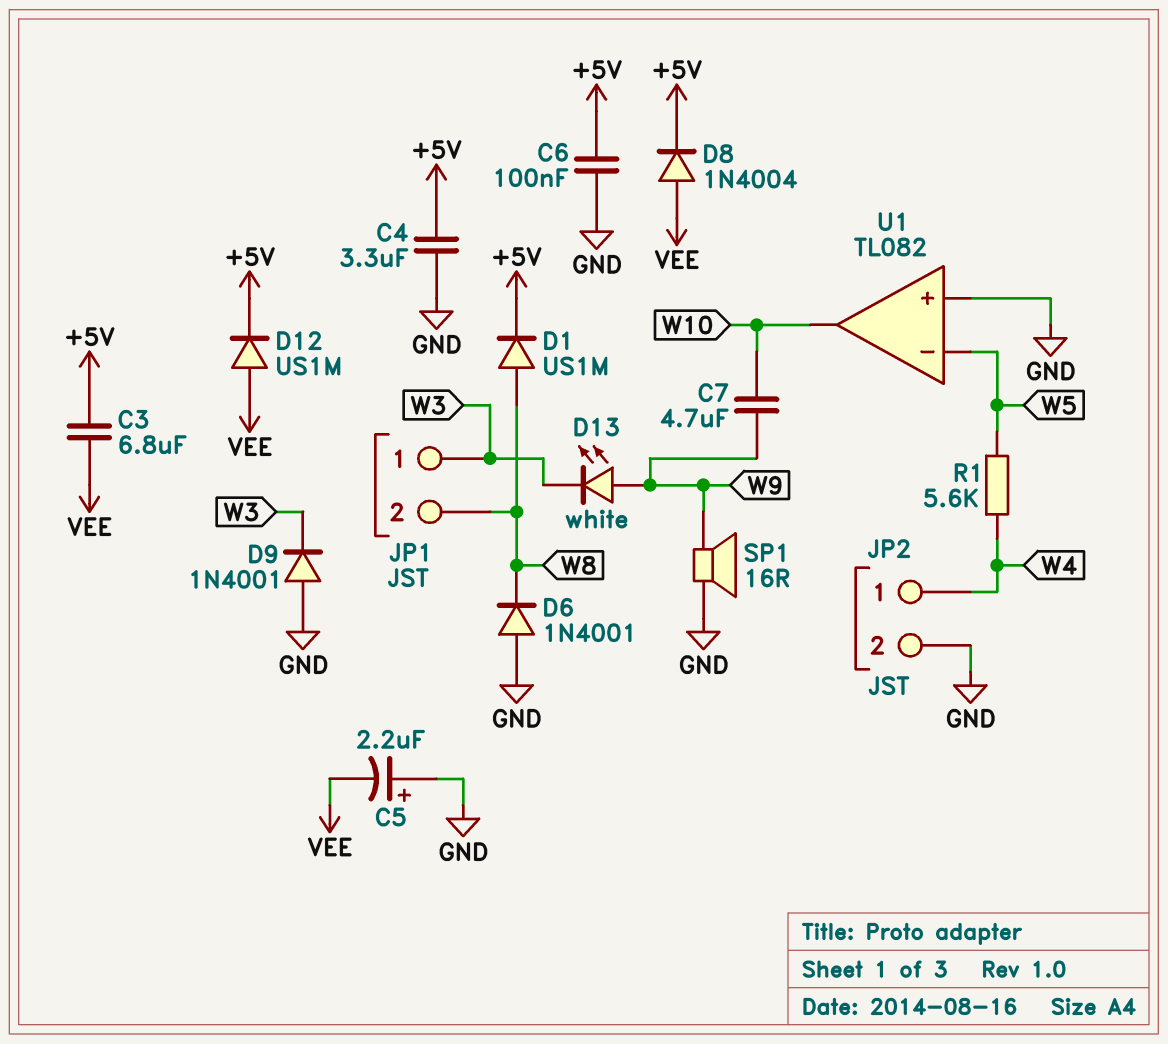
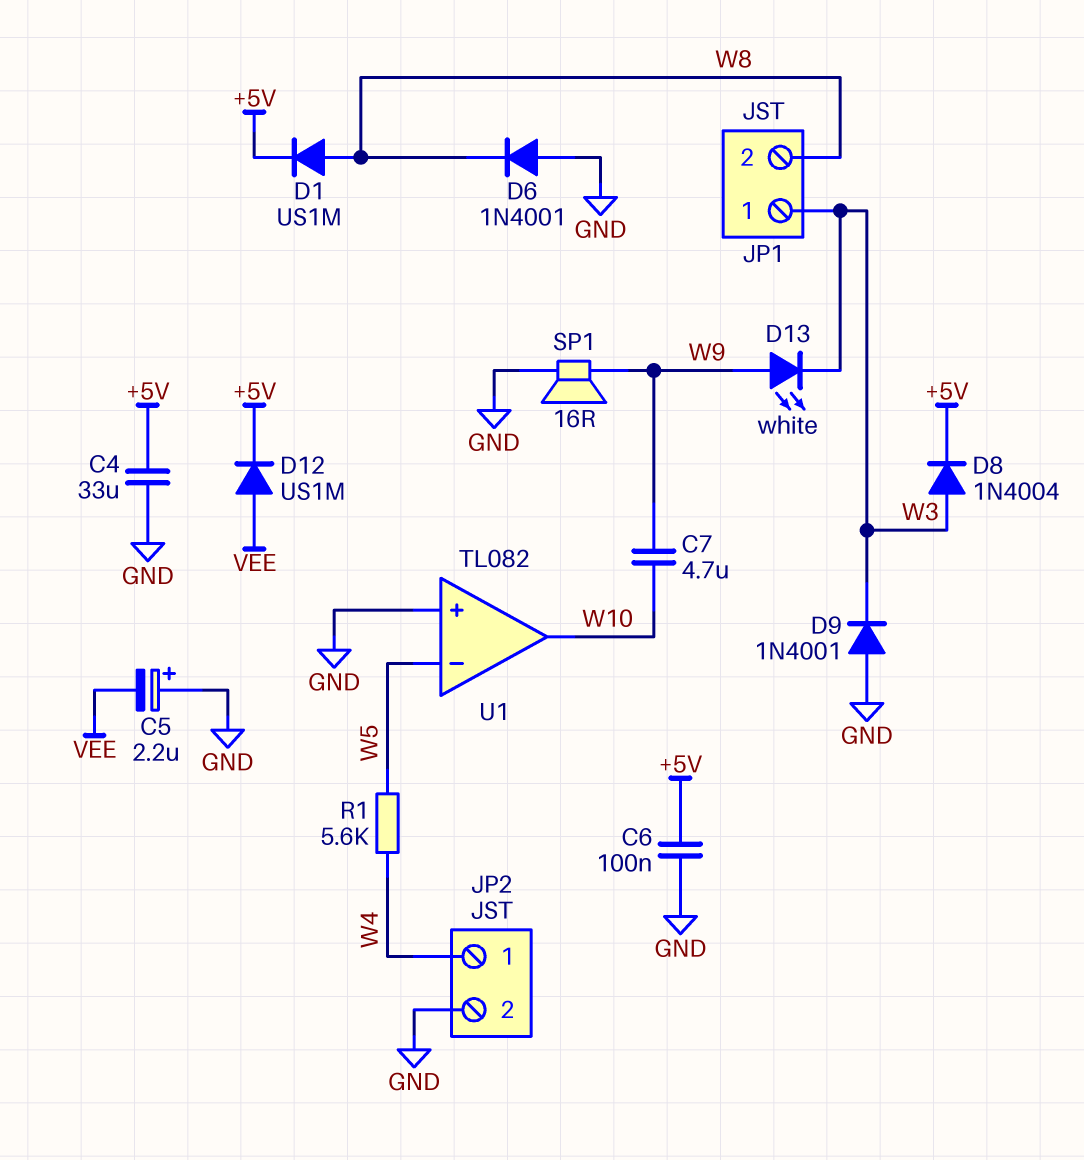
C3: 6.8uF (+5V, VEE) -> none
C4: 3.3uF (+5V, GND) -> 33uF (+5V, GND)
D8: diode 1N4004 (A VEE, K +5V) -> diode 1N4004 (A W3, K +5V)

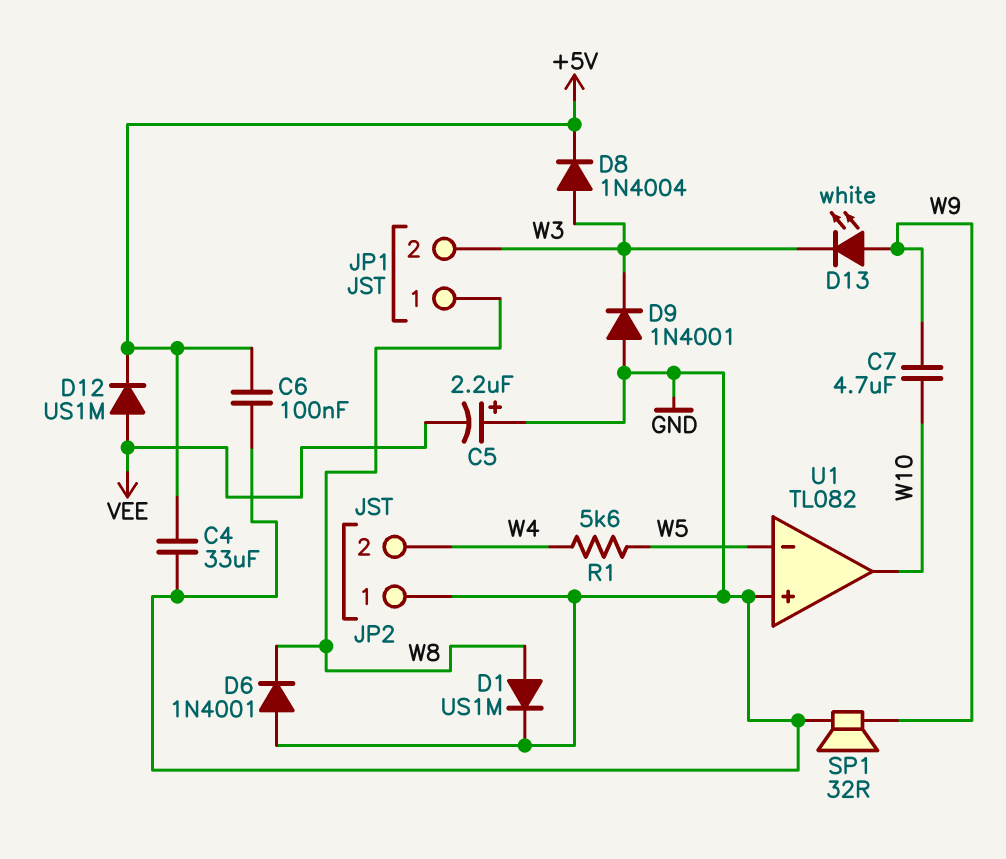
D1: diode US1M (A W8, K +5V) -> diode US1M (A W8, K GND)
JP1 pin 1: W3 -> W8
JP1 pin 2: W8 -> W3
JP2 pin 1: W4 -> GND
JP2 pin 2: GND -> W4
SP1: speaker 16R (GND, W9) -> speaker 32R (GND, W9)

